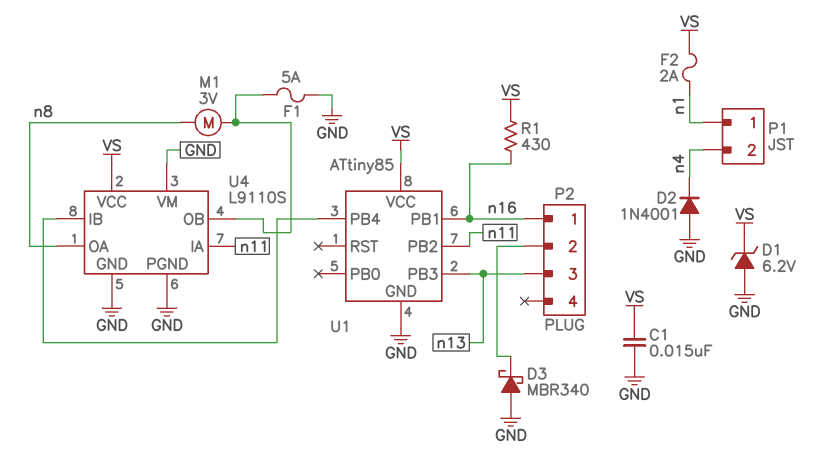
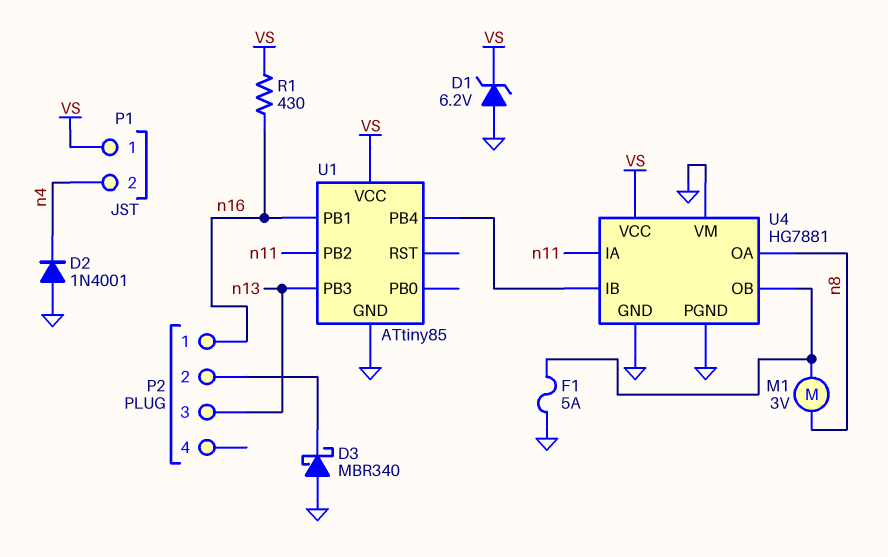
C1: 15nF (GND, VS) -> none
F2: 2A (VS, n1) -> none
P1 pin 1: n1 -> VS
U4: L9110S -> HG7881

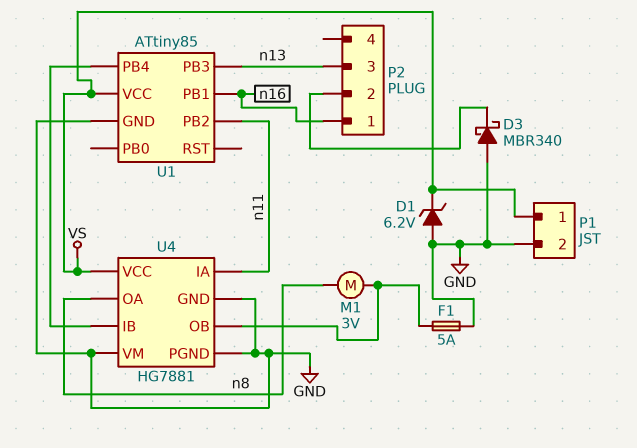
D2: diode 1N4001 (A GND, K n4) -> none
P1 pin 2: n4 -> GND
R1: 430 (VS, n16) -> none

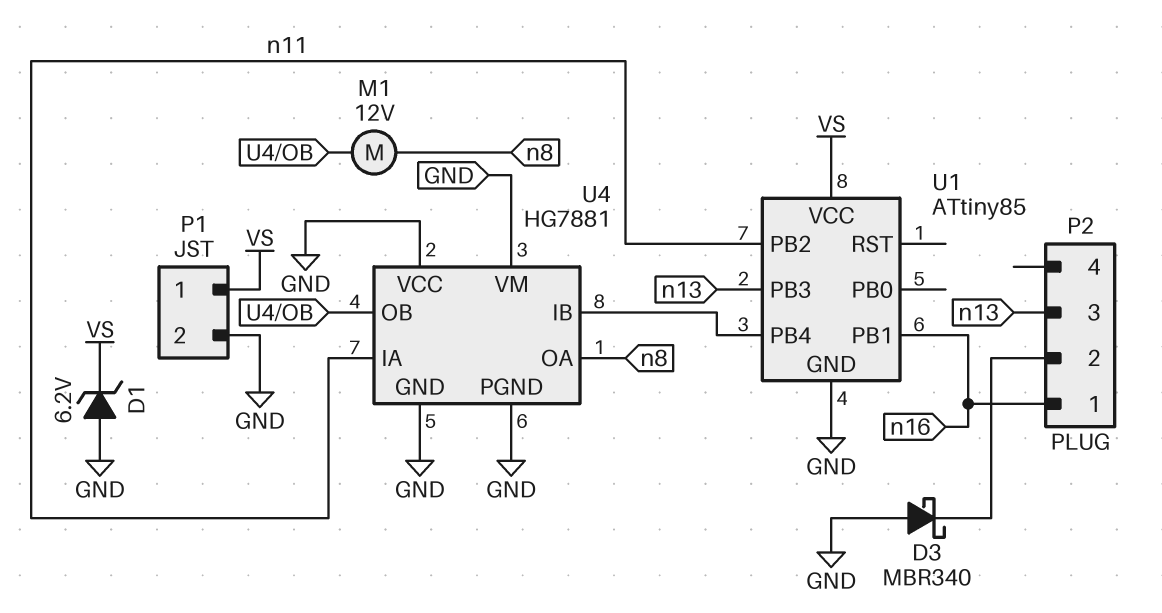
F1: 5A (GND, U4/OB) -> none
M1: motor 3V (U4/OB, n8) -> motor 12V (U4/OB, n8)
U4 pin VCC: VS -> GND

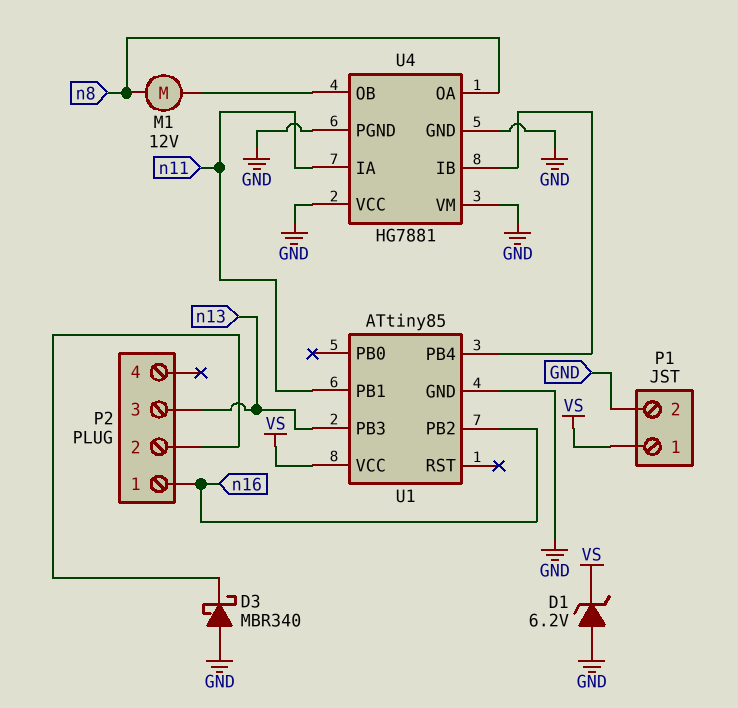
U1 pin PB1: n16 -> n11
U1 pin PB2: n11 -> n16

